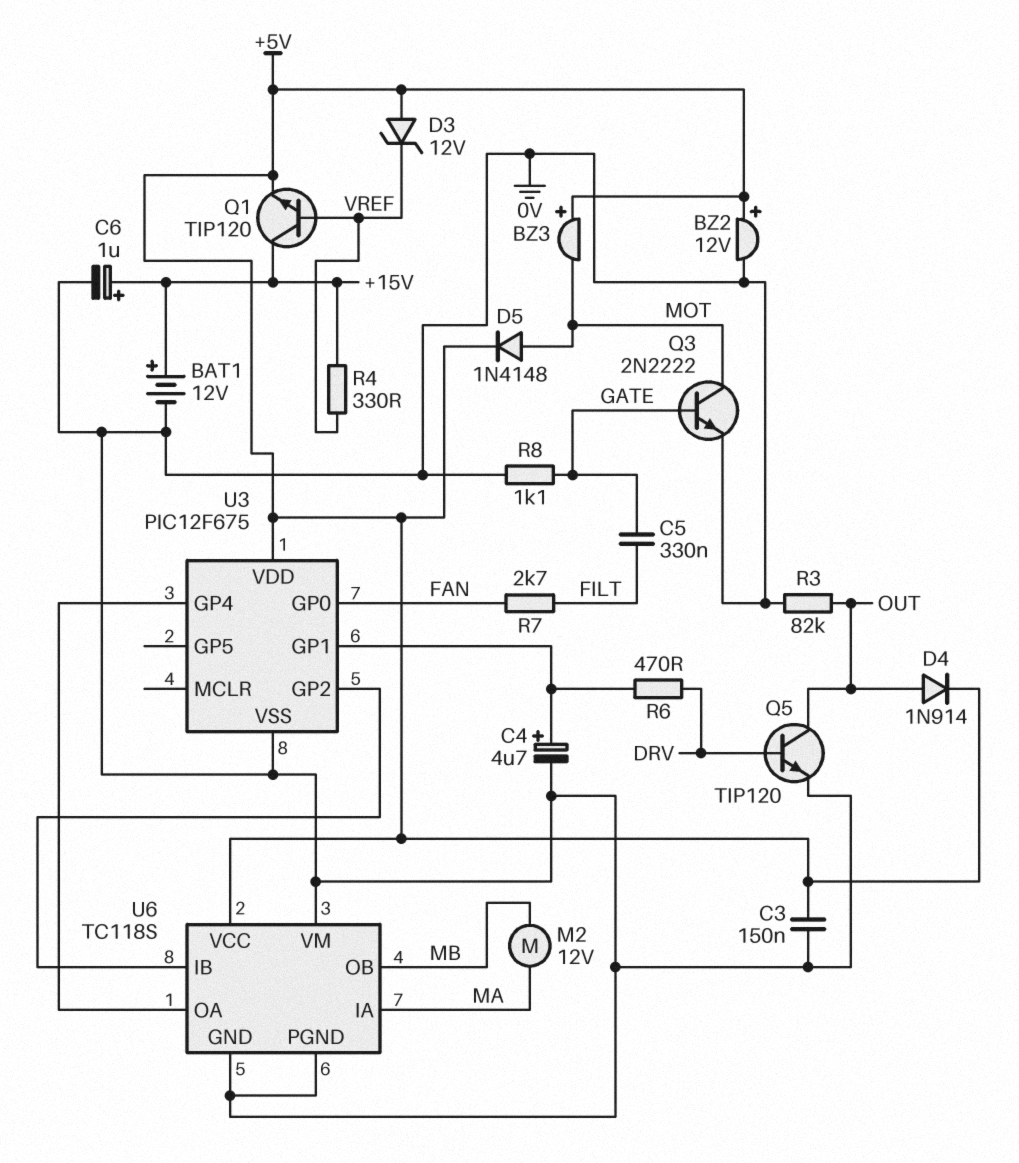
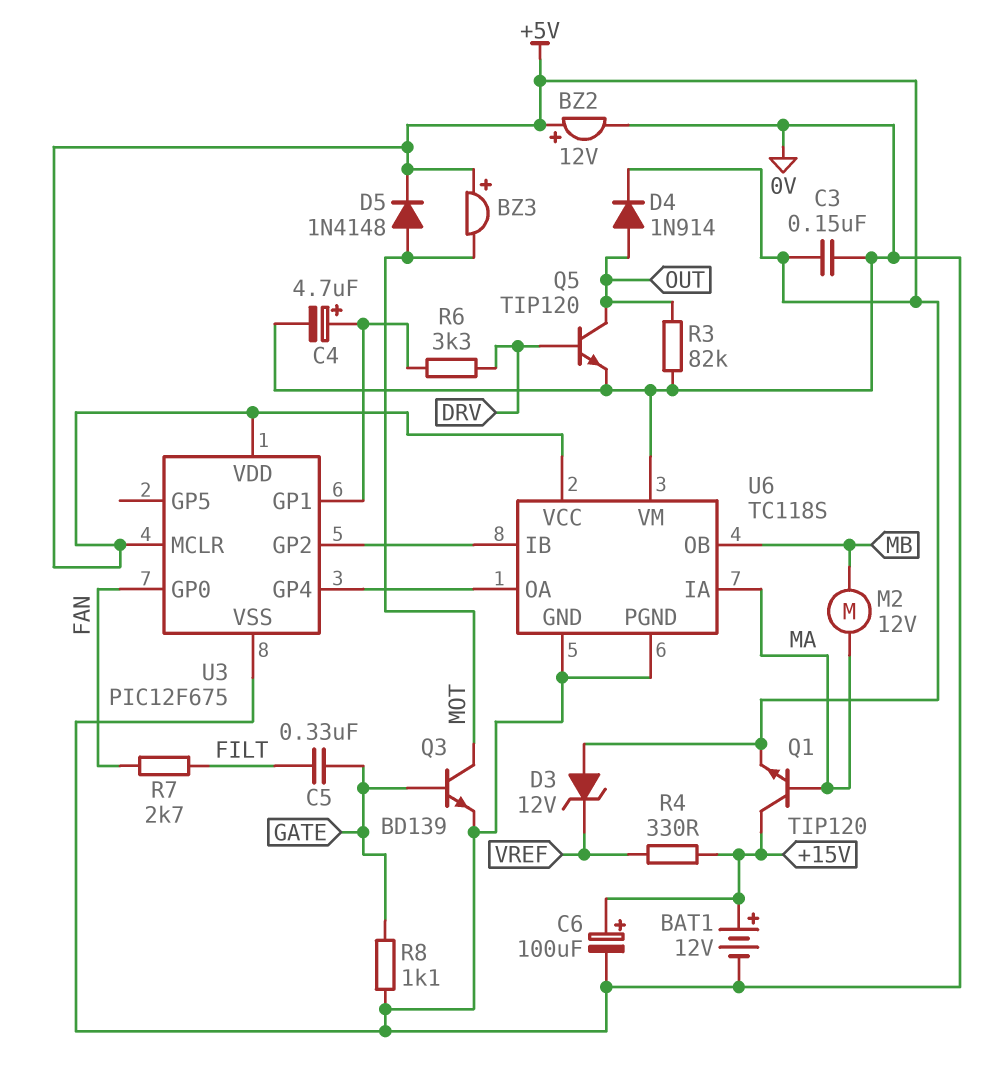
C6: 1uF (plus +15V, minus 0V) -> 100uF (plus +15V, minus 0V)
Q1: NPN TIP120 (B VREF, C +15V, E +5V) -> NPN TIP120 (B MA, C +15V, E +5V)
Q3: NPN 2N2222 (B GATE, C MOT, E 0V) -> NPN BD139 (B GATE, C MOT, E 0V)
R6: 470 (DRV, U3/GP1) -> 3.3k (DRV, U3/GP1)
U3 pin MCLR: none -> +5V

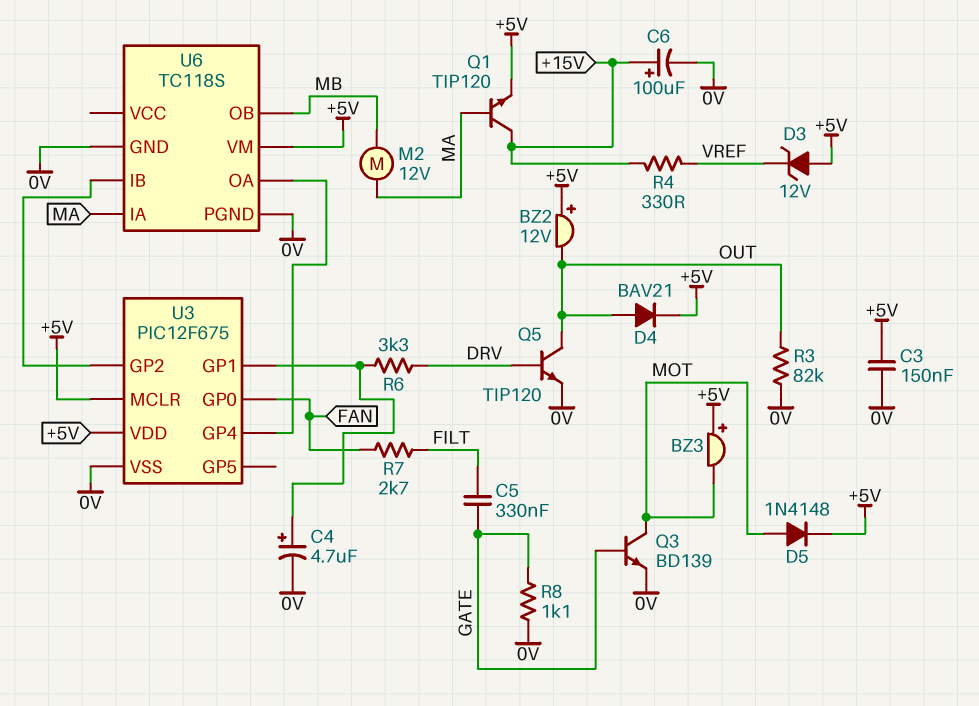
BAT1: 12V (plus +15V, minus 0V) -> none
BZ2: buzzer 12V (plus +5V, minus 0V) -> buzzer 12V (plus +5V, minus OUT)
D4: diode 1N914 (A OUT, K +5V) -> diode BAV21 (A OUT, K +5V)
U6 pin VCC: +5V -> none
U6 pin VM: 0V -> +5V

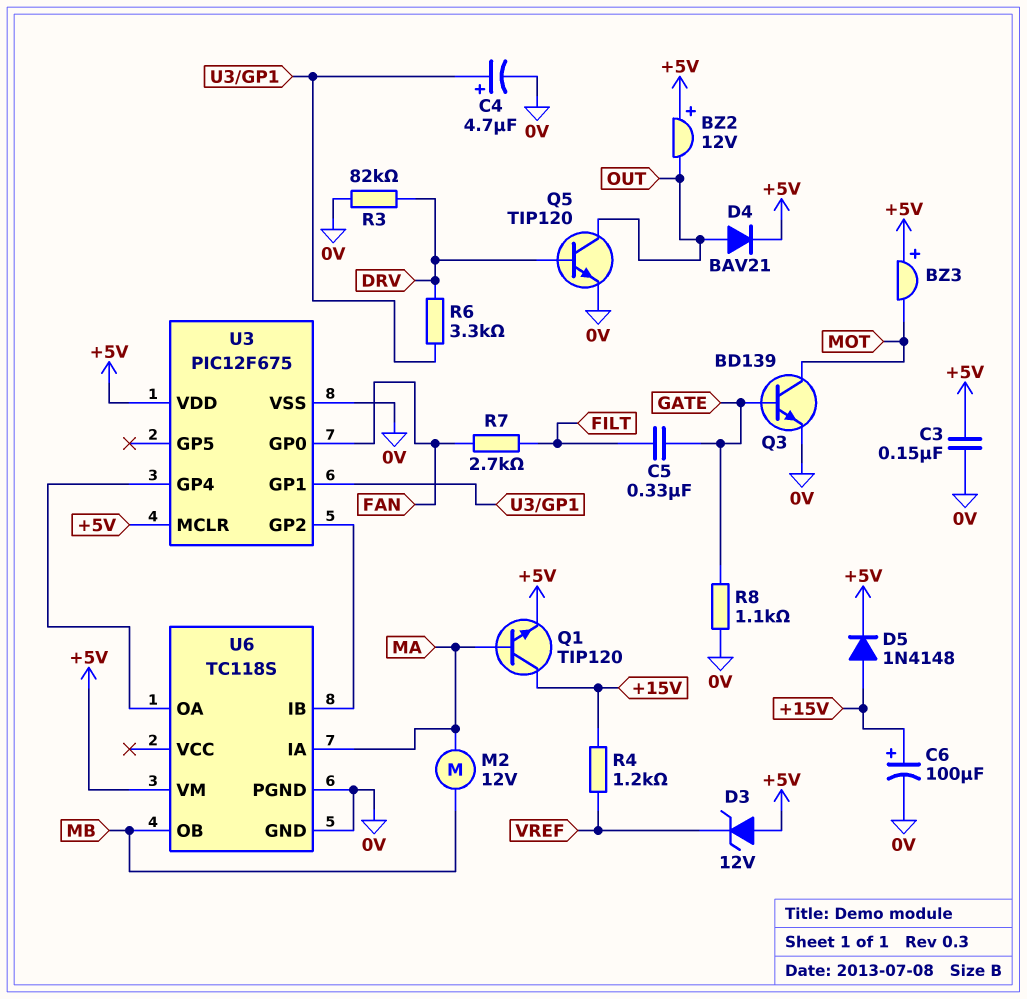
D5: diode 1N4148 (A MOT, K +5V) -> diode 1N4148 (A +15V, K +5V)
R3: 82k (0V, OUT) -> 82k (0V, DRV)
R4: 330 (+15V, VREF) -> 1.2k (+15V, VREF)

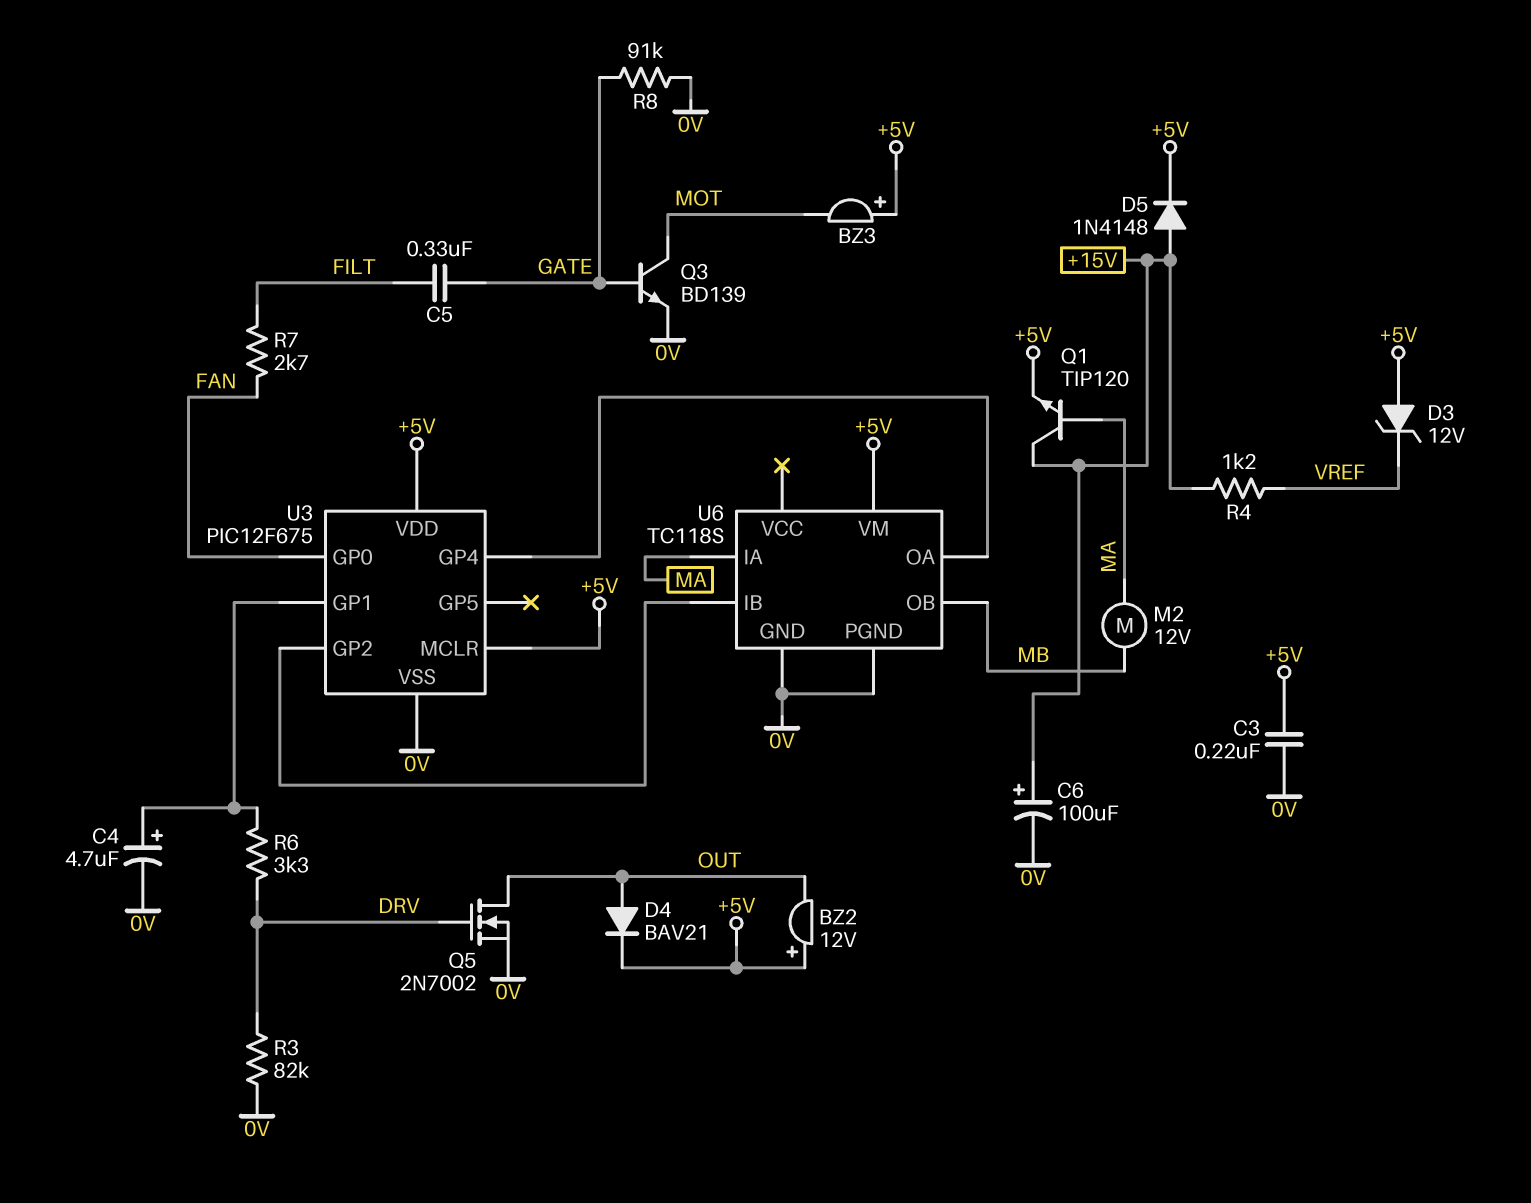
C3: 150nF (+5V, 0V) -> 220nF (+5V, 0V)
Q5: NPN TIP120 (B DRV, C OUT, E 0V) -> NMOS 2N7002 (G DRV, D OUT, S 0V)
R8: 1.1k (0V, GATE) -> 91k (0V, GATE)

